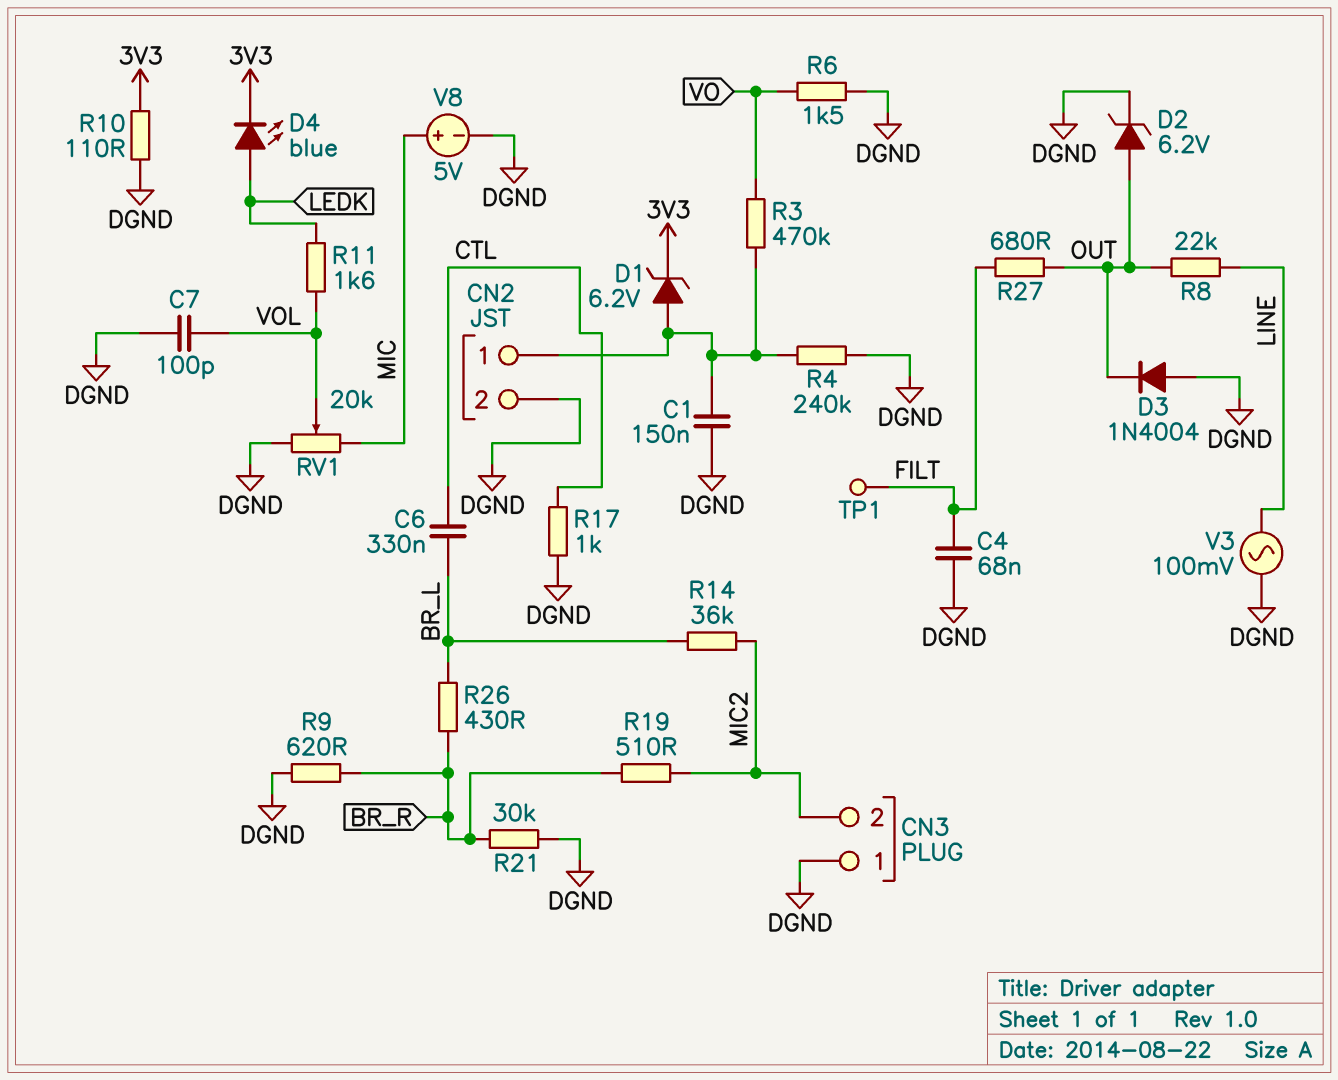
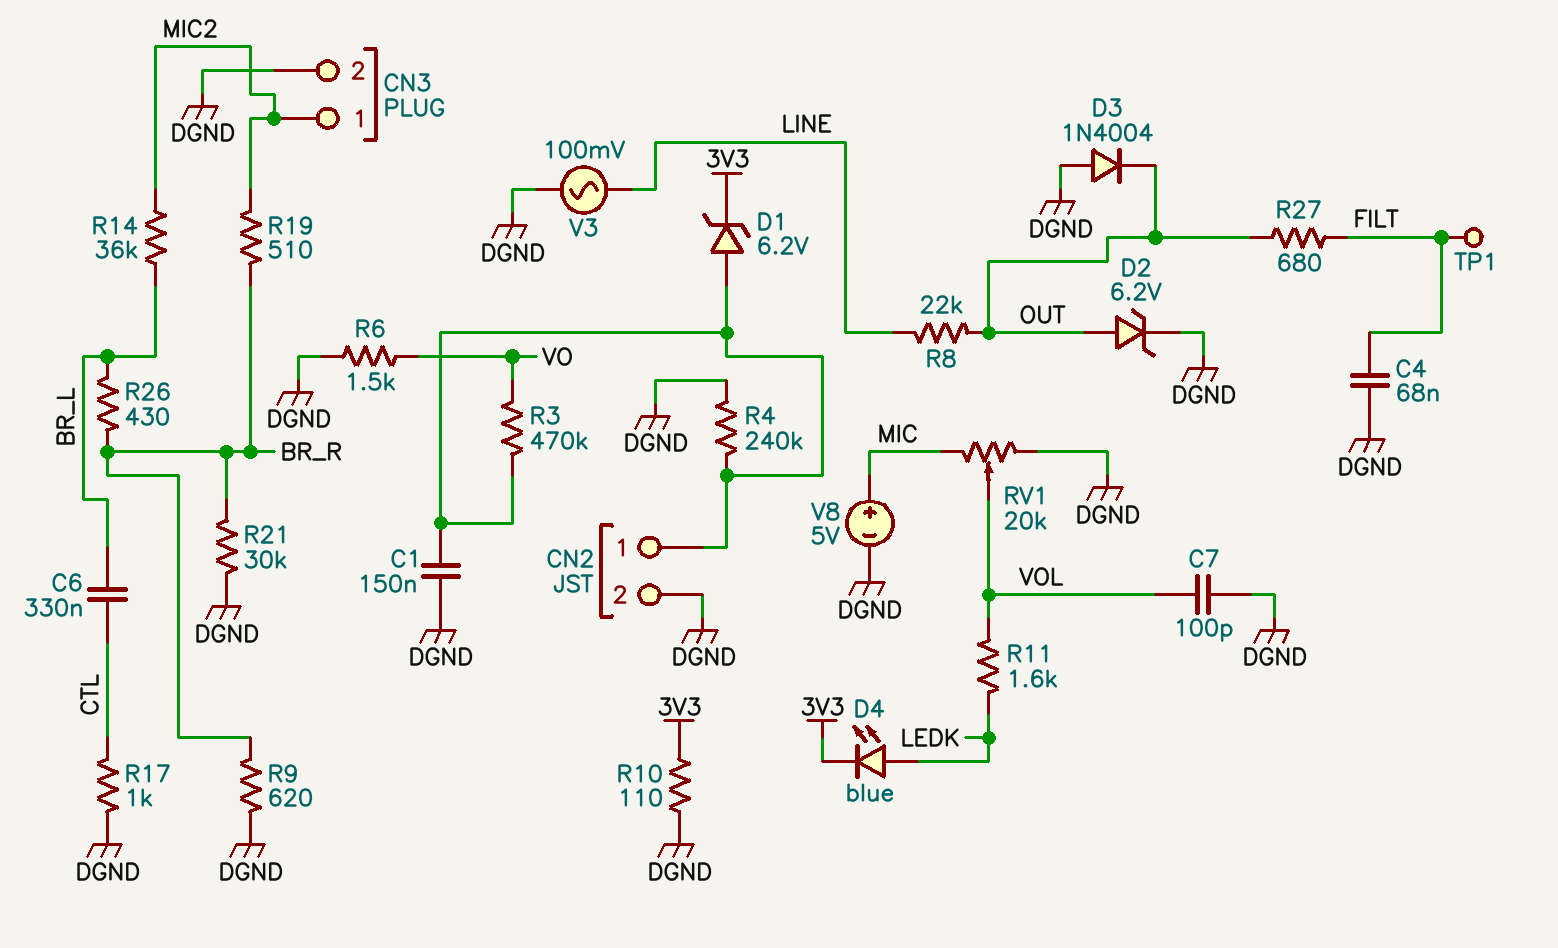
CN3 pin 1: DGND -> MIC2
CN3 pin 2: MIC2 -> DGND

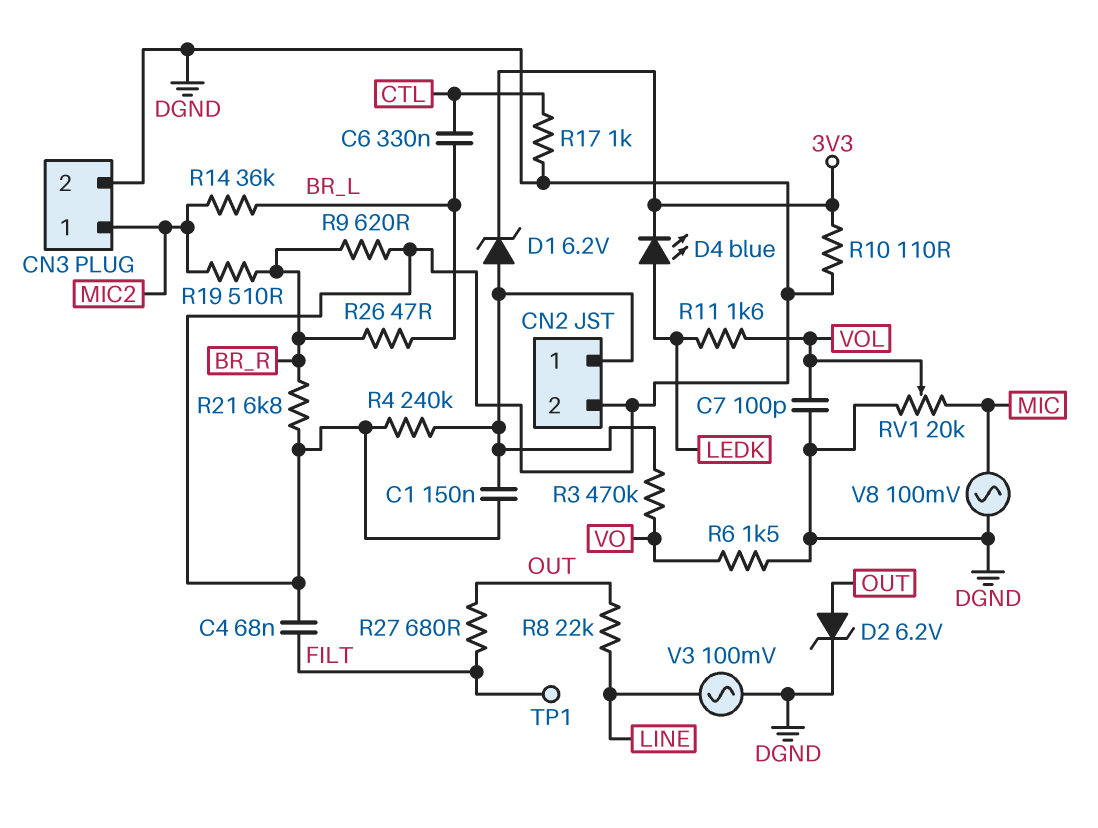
D3: diode 1N4004 (A DGND, K OUT) -> none
R21: 30k (BR_R, DGND) -> 6.8k (BR_R, DGND)
R26: 430 (BR_L, BR_R) -> 47 (BR_L, BR_R)
V8: 5V (plus MIC, minus DGND) -> AC 100mV (DGND, MIC)

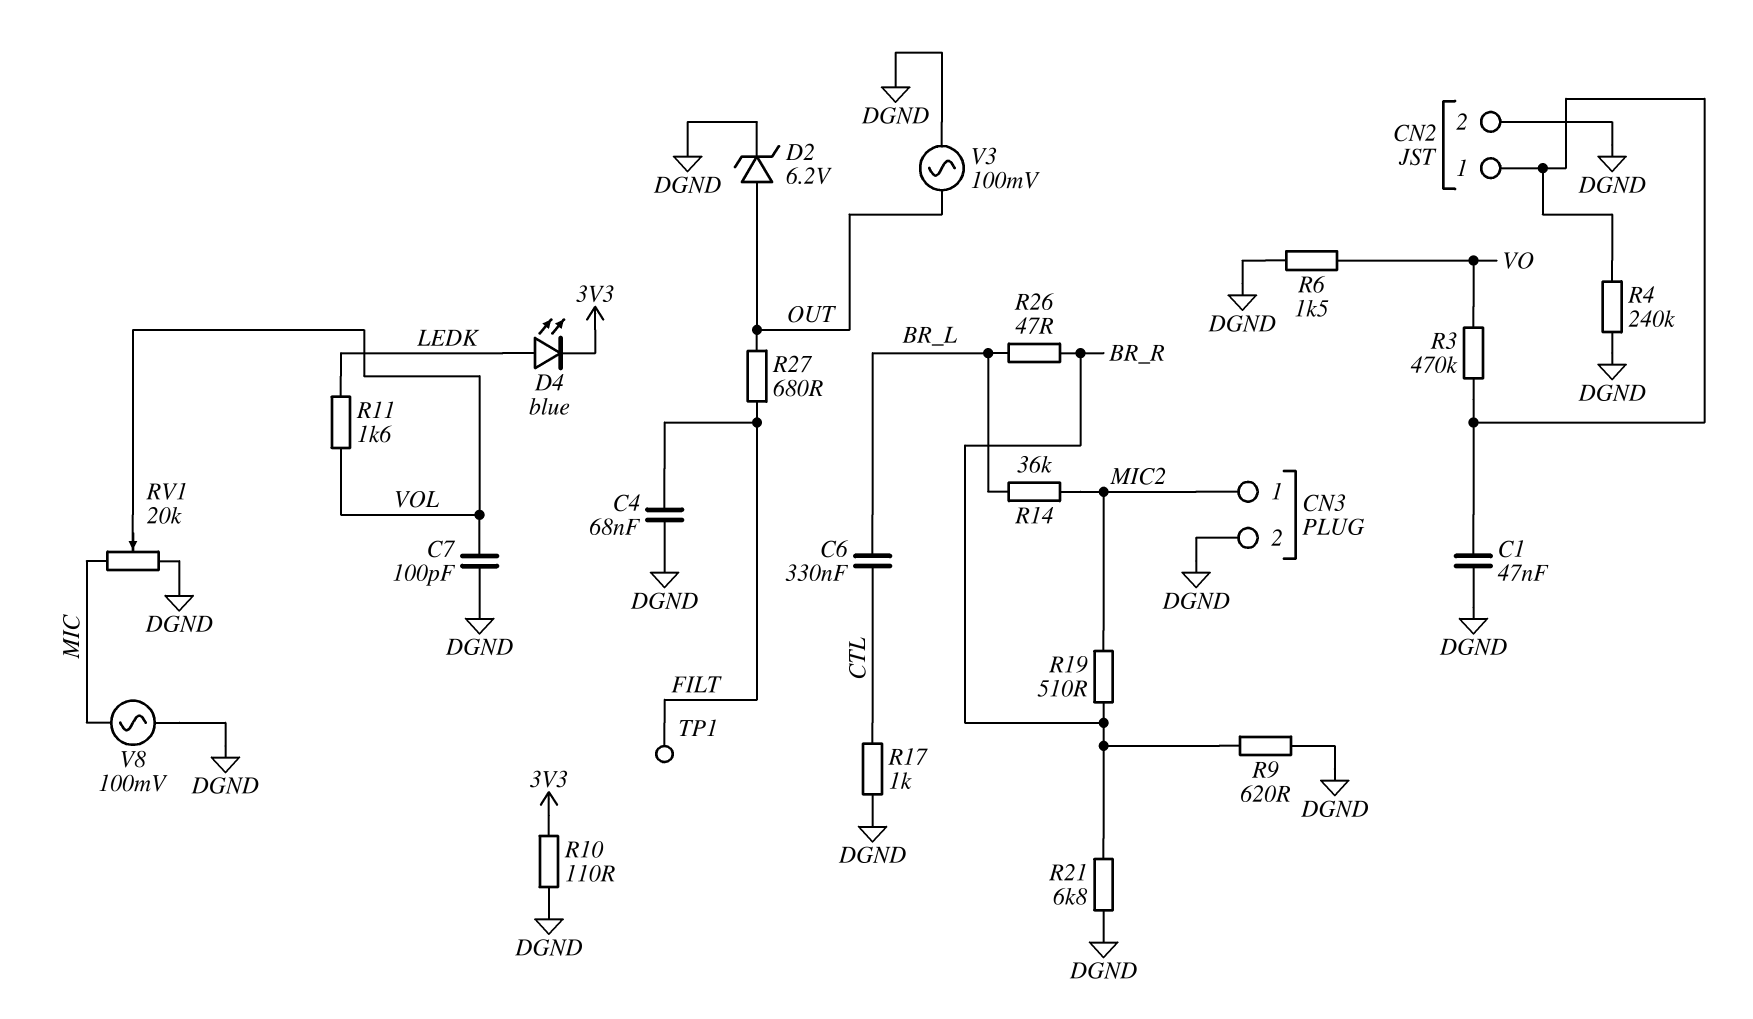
C1: 150nF (CN2/1, DGND) -> 47nF (CN2/1, DGND)
D1: zener 6.2V (A CN2/1, K 3V3) -> none
R8: 22k (LINE, OUT) -> none
V3: AC 100mV (DGND, LINE) -> AC 100mV (DGND, OUT)

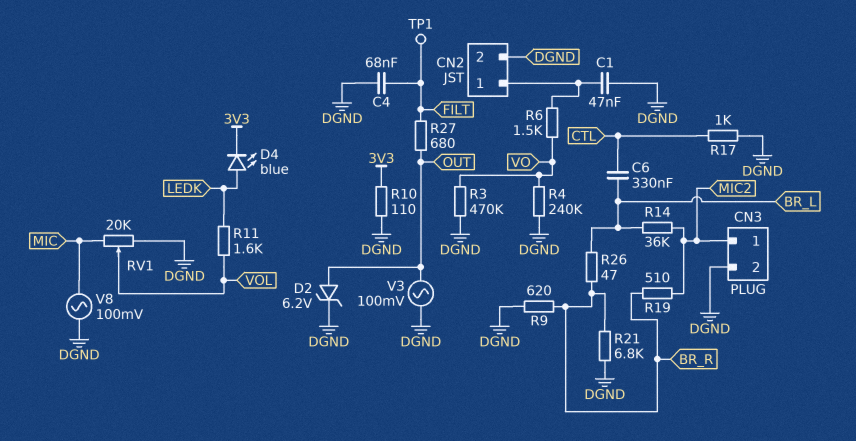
C7: 100pF (DGND, VOL) -> none
R3: 470k (CN2/1, VO) -> 470k (DGND, VO)
R4: 240k (CN2/1, DGND) -> 240k (DGND, VO)
R6: 1.5k (DGND, VO) -> 1.5k (CN2/1, VO)

